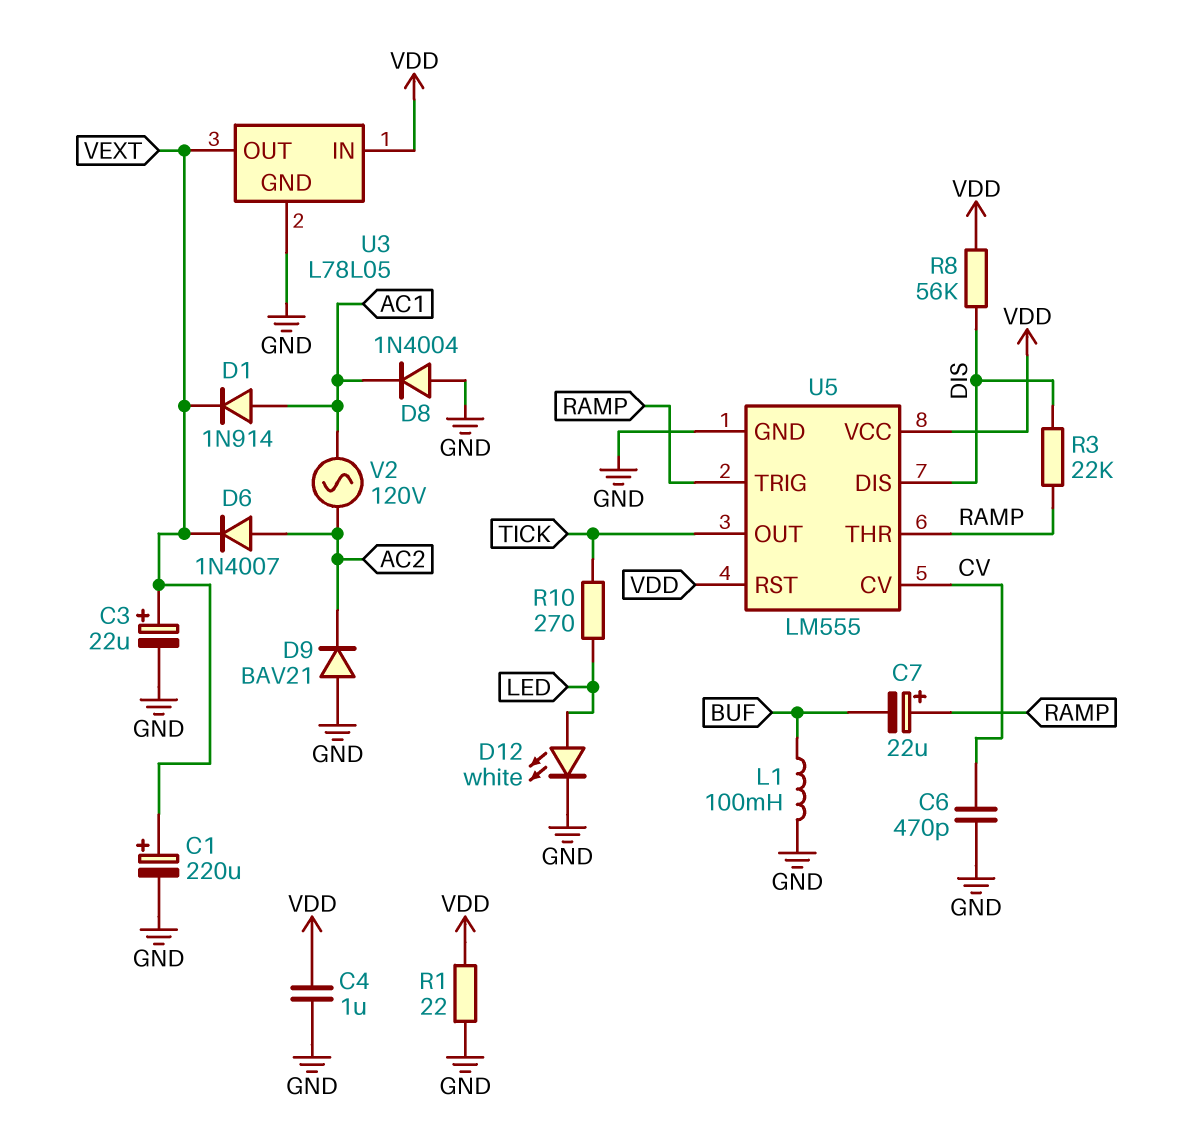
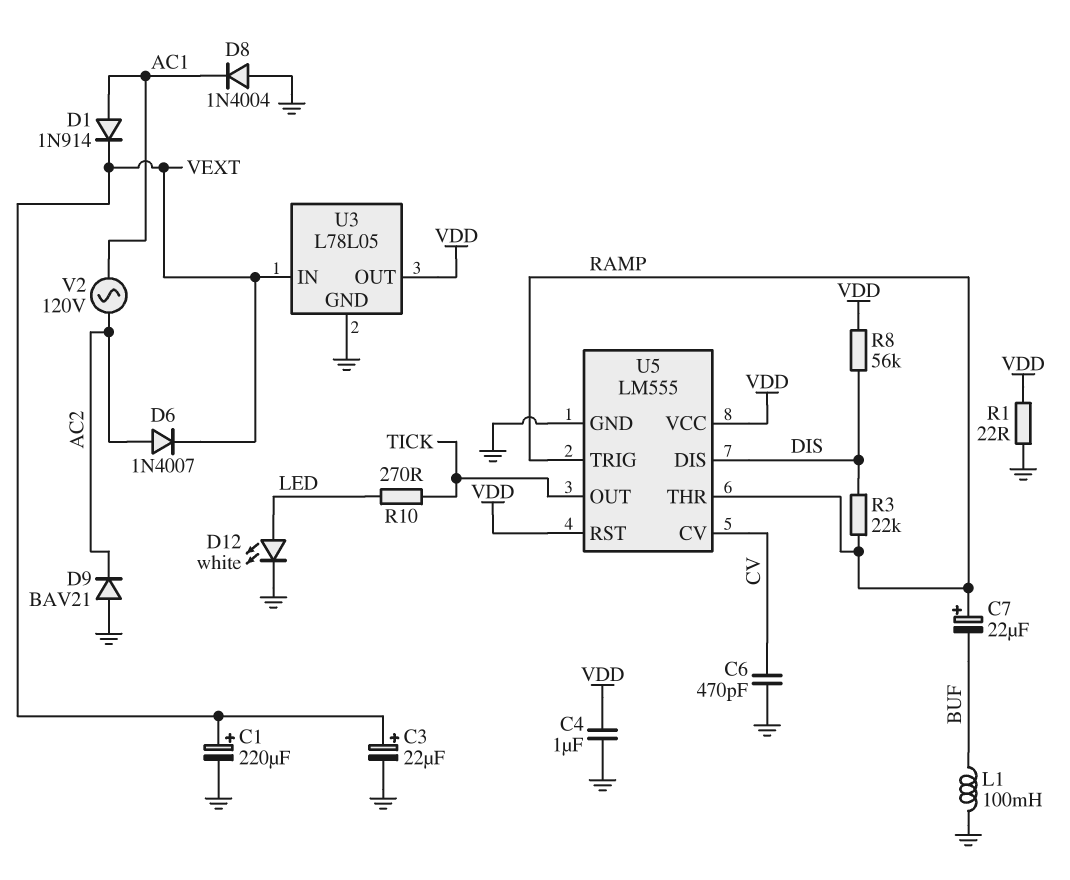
U3 pin IN: VDD -> VEXT
U3 pin OUT: VEXT -> VDD

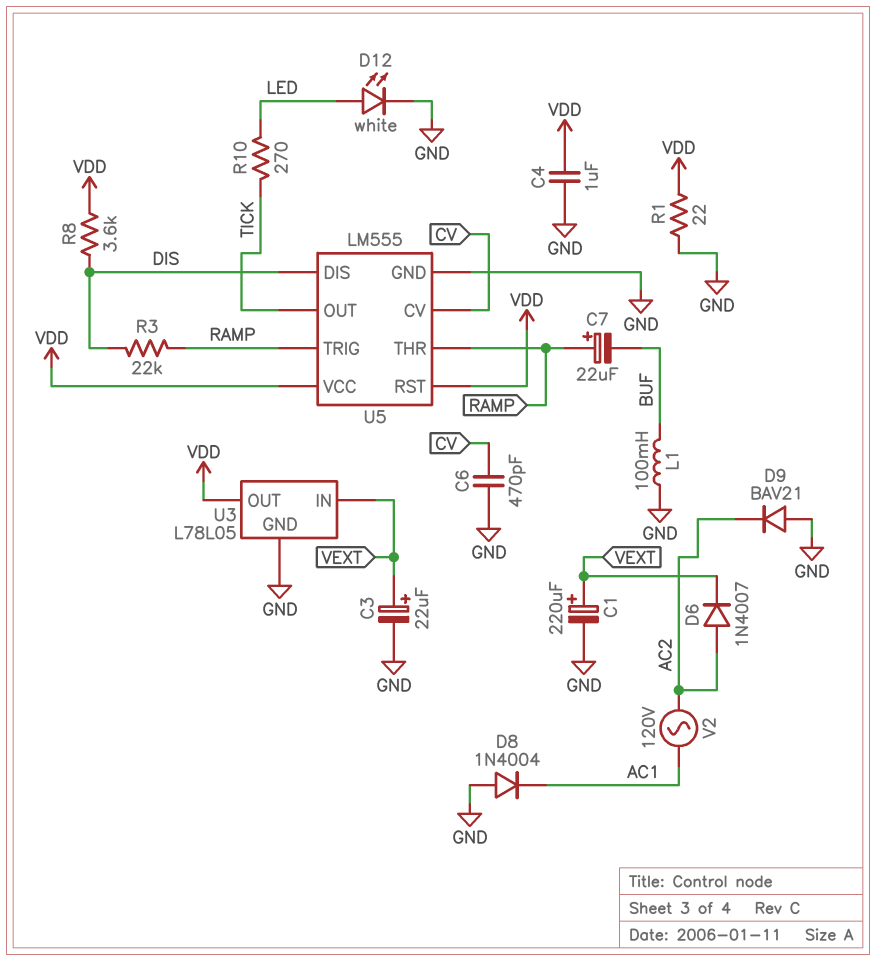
D1: diode 1N914 (A AC1, K VEXT) -> none
R8: 56k (DIS, VDD) -> 3.6k (DIS, VDD)

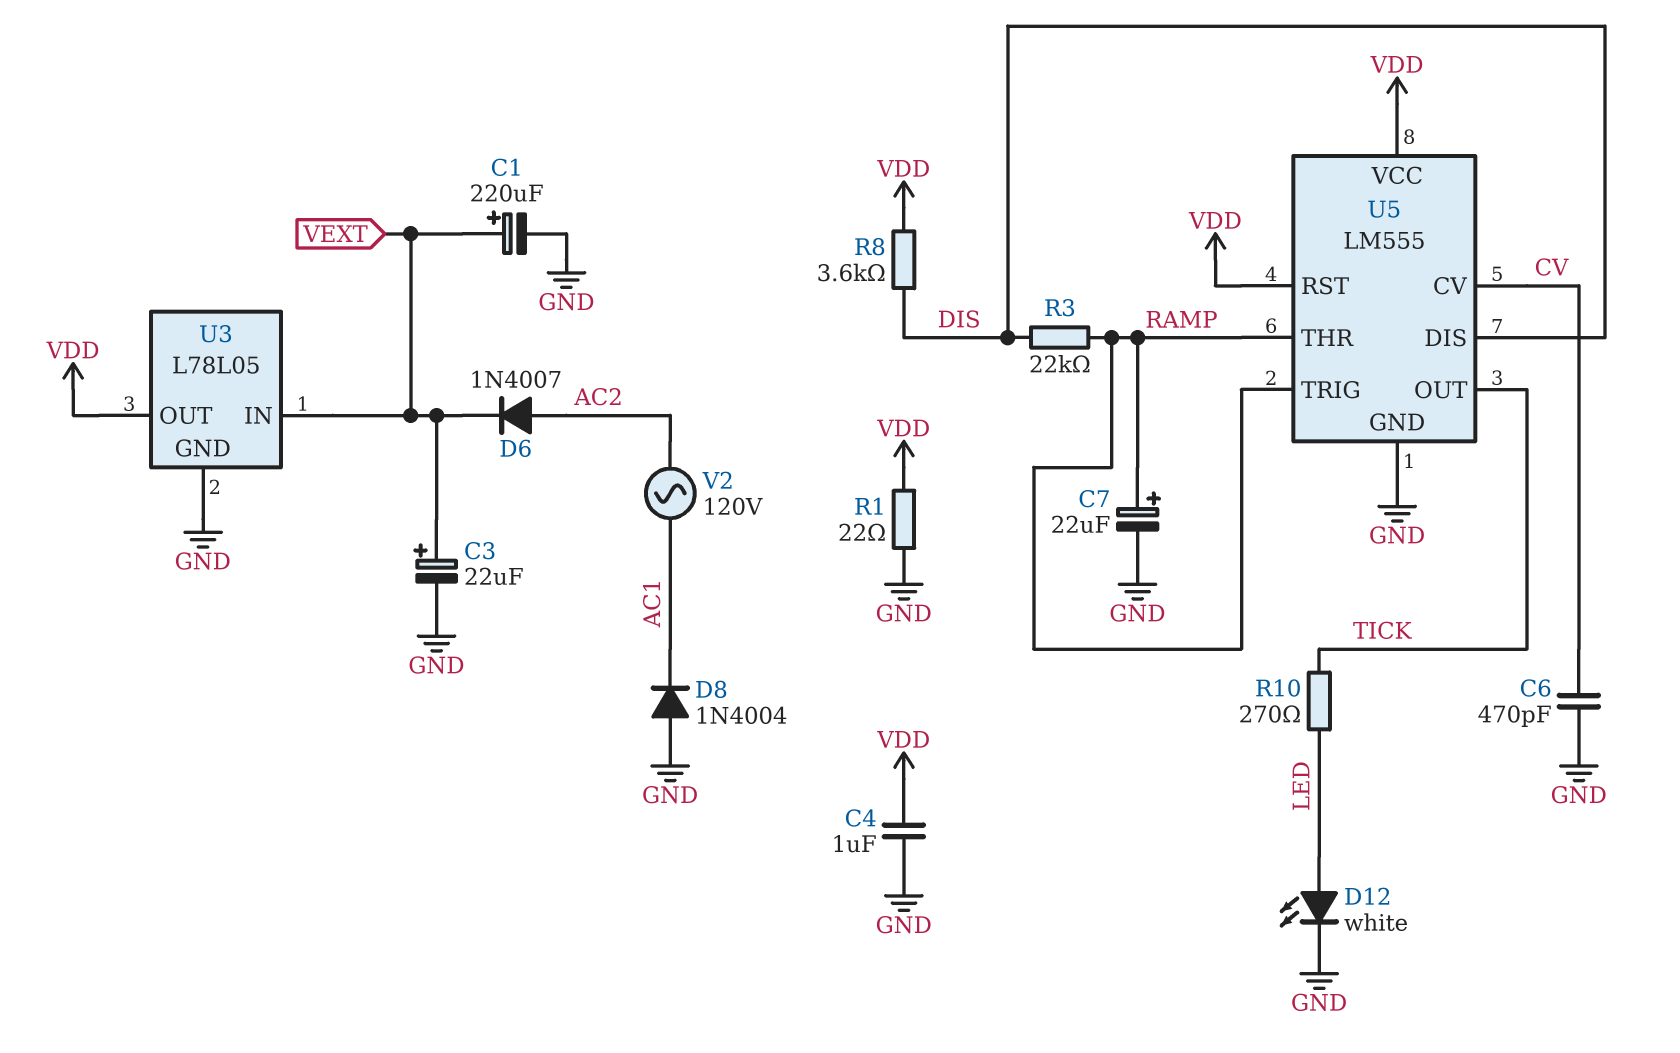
C7: 22uF (plus RAMP, minus BUF) -> 22uF (plus RAMP, minus GND)
D9: diode BAV21 (A GND, K AC2) -> none
L1: 100mH (BUF, GND) -> none

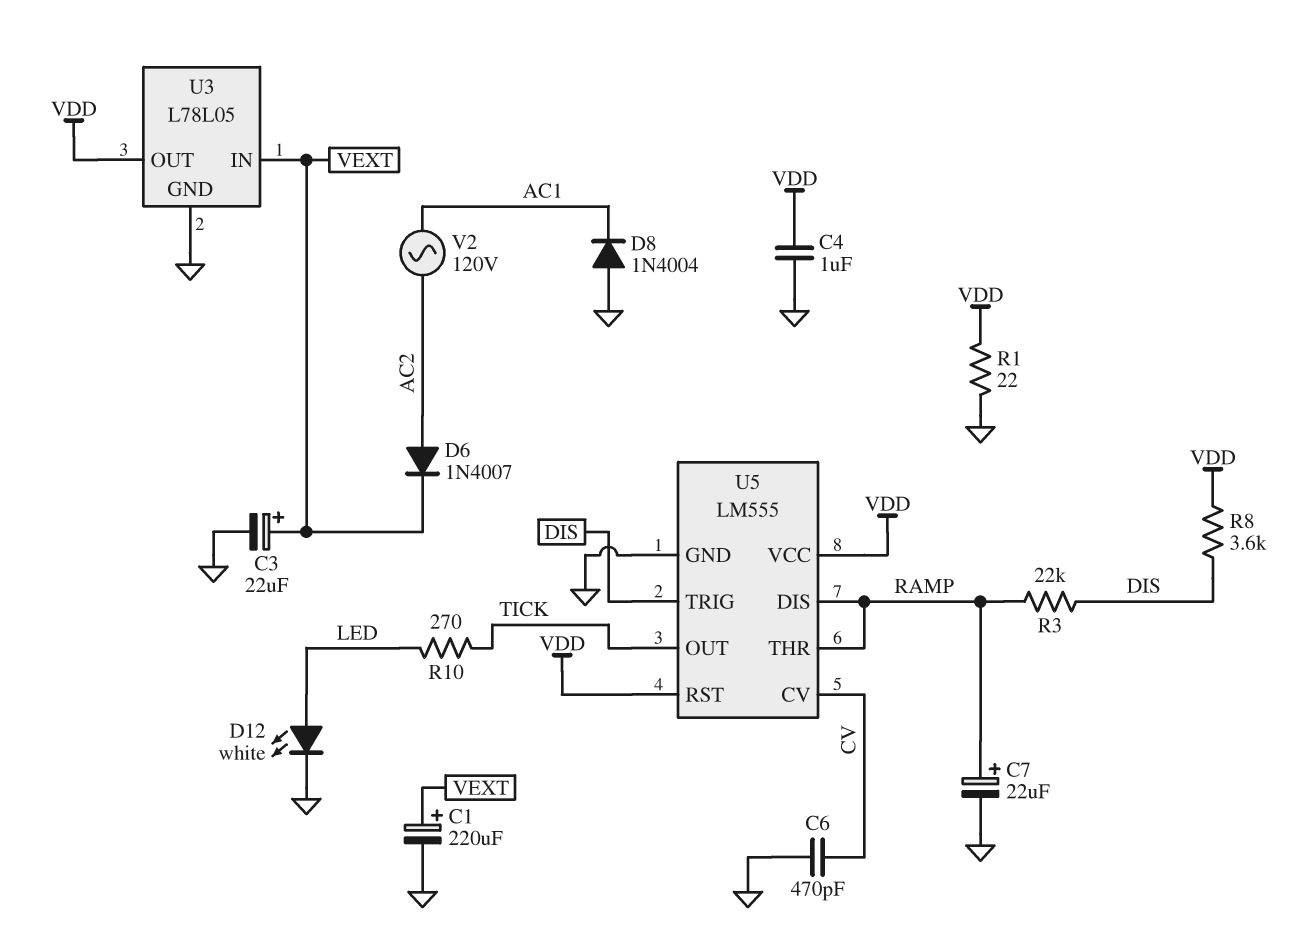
U5 pin DIS: DIS -> RAMP
U5 pin TRIG: RAMP -> DIS

